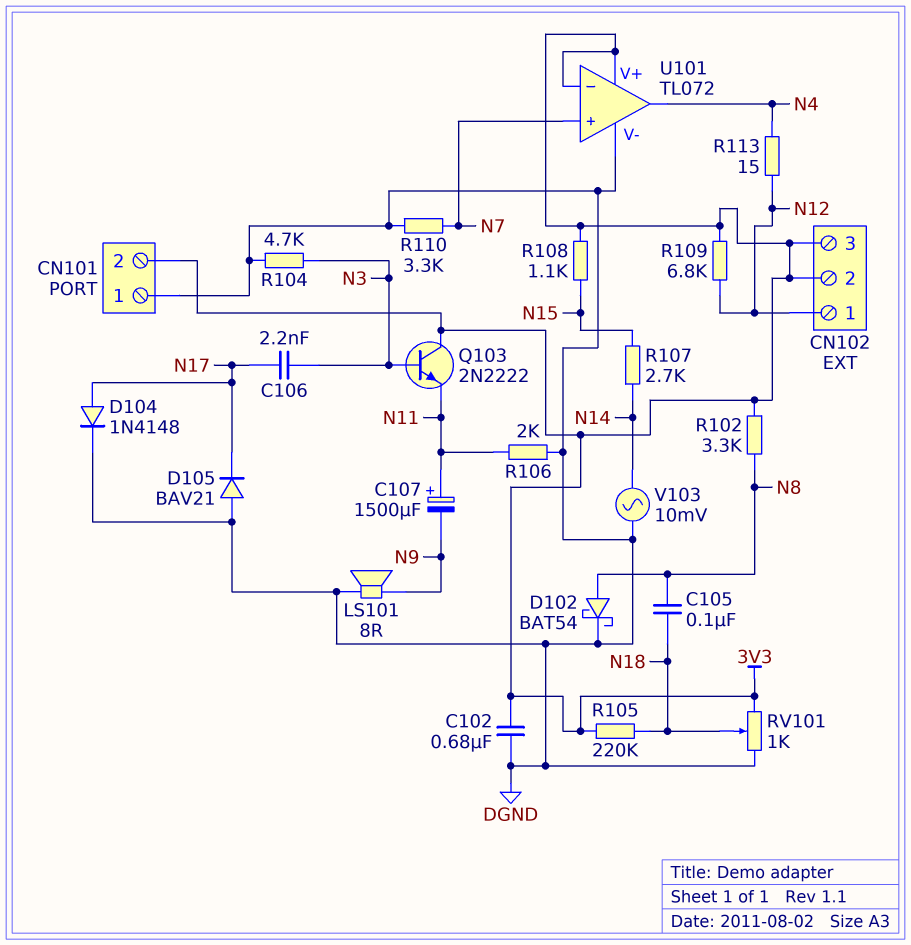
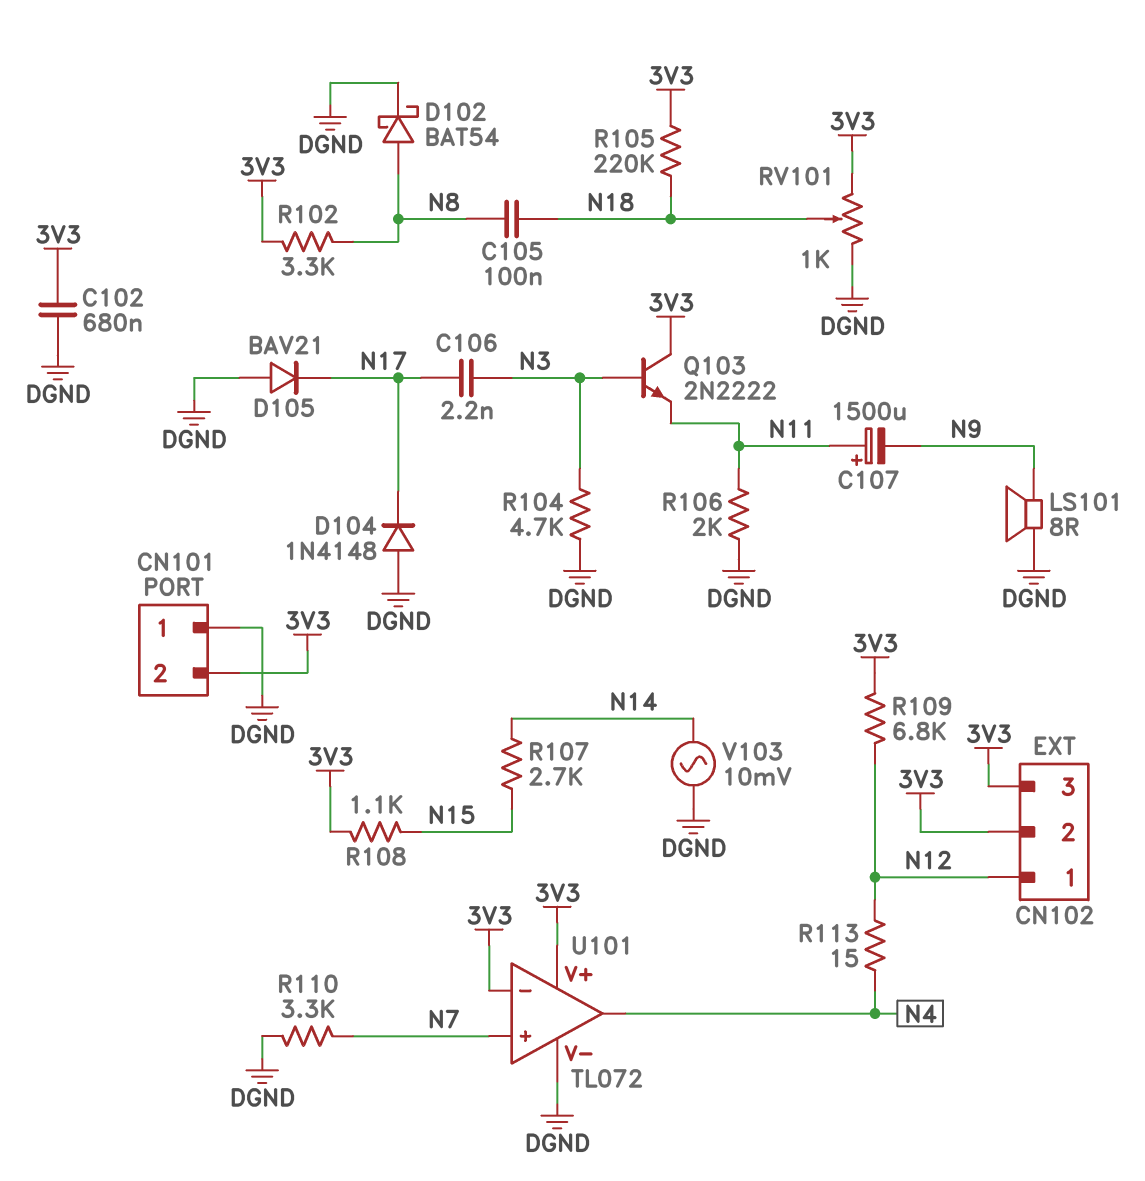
D104: diode 1N4148 (A N17, K DGND) -> diode 1N4148 (A DGND, K N17)

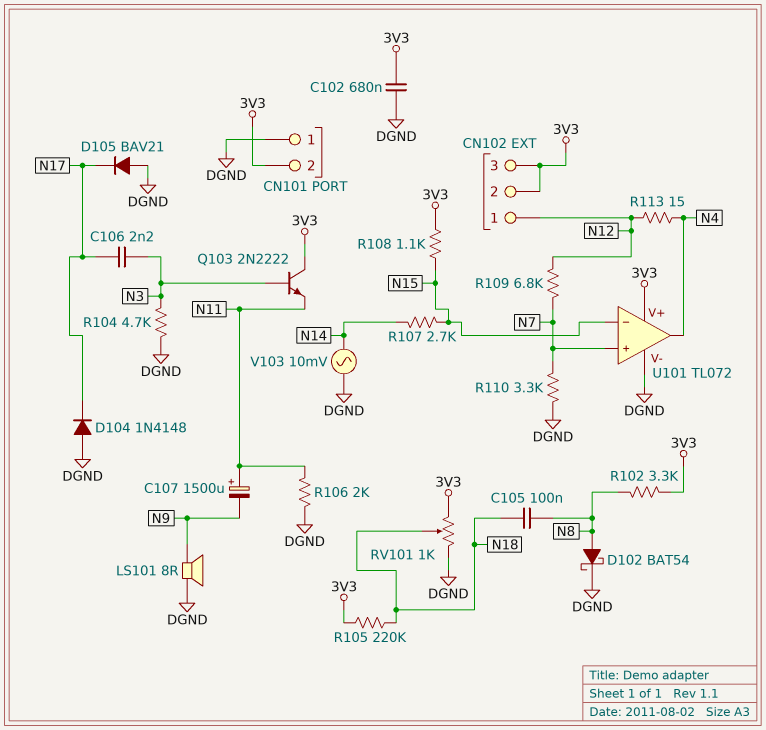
R109: 6.8k (3V3, N12) -> 6.8k (N7, N12)
U101 pin in-: 3V3 -> N15

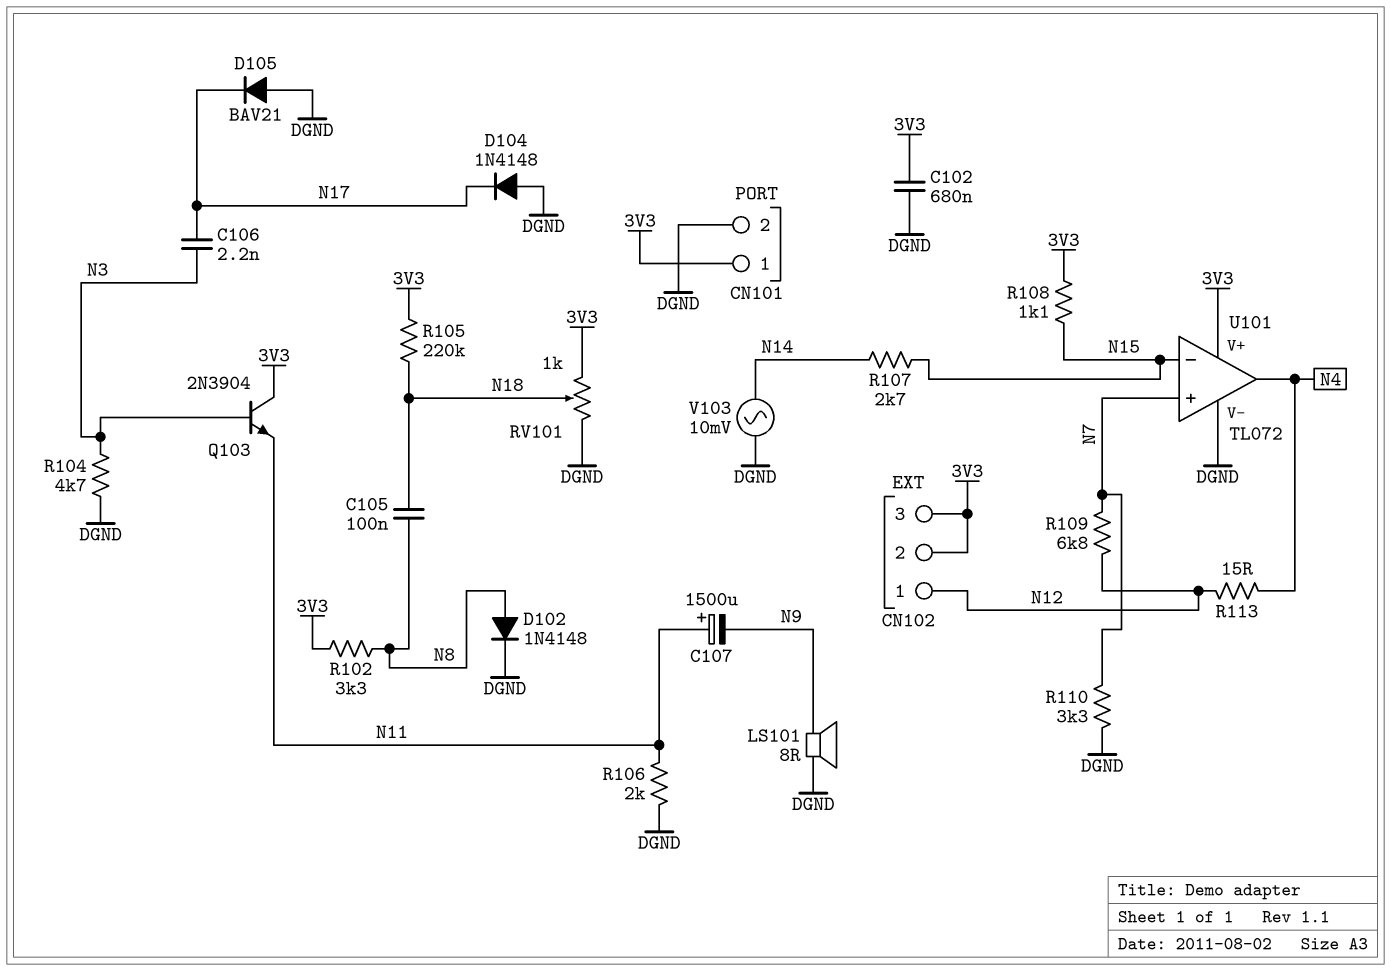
CN101 pin 1: DGND -> 3V3
CN101 pin 2: 3V3 -> DGND
D102: schottky BAT54 (A N8, K DGND) -> diode 1N4148 (A N8, K DGND)
Q103: NPN 2N2222 (B N3, C 3V3, E N11) -> NPN 2N3904 (B N3, C 3V3, E N11)

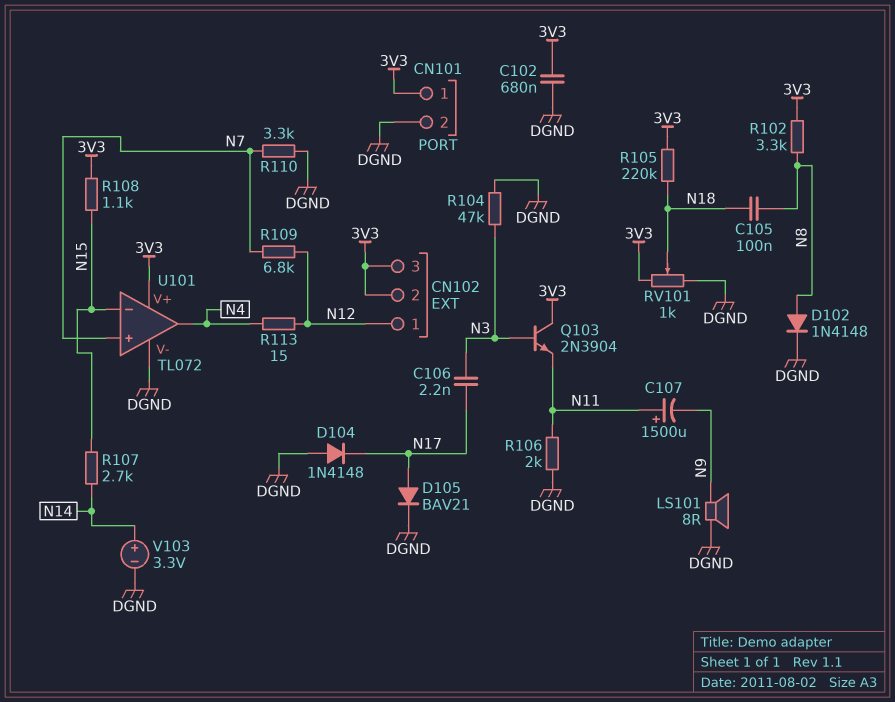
D105: diode BAV21 (A DGND, K N17) -> diode BAV21 (A N17, K DGND)
R104: 4.7k (DGND, N3) -> 47k (DGND, N3)
V103: AC 10mV (DGND, N14) -> 3.3V (plus N14, minus DGND)

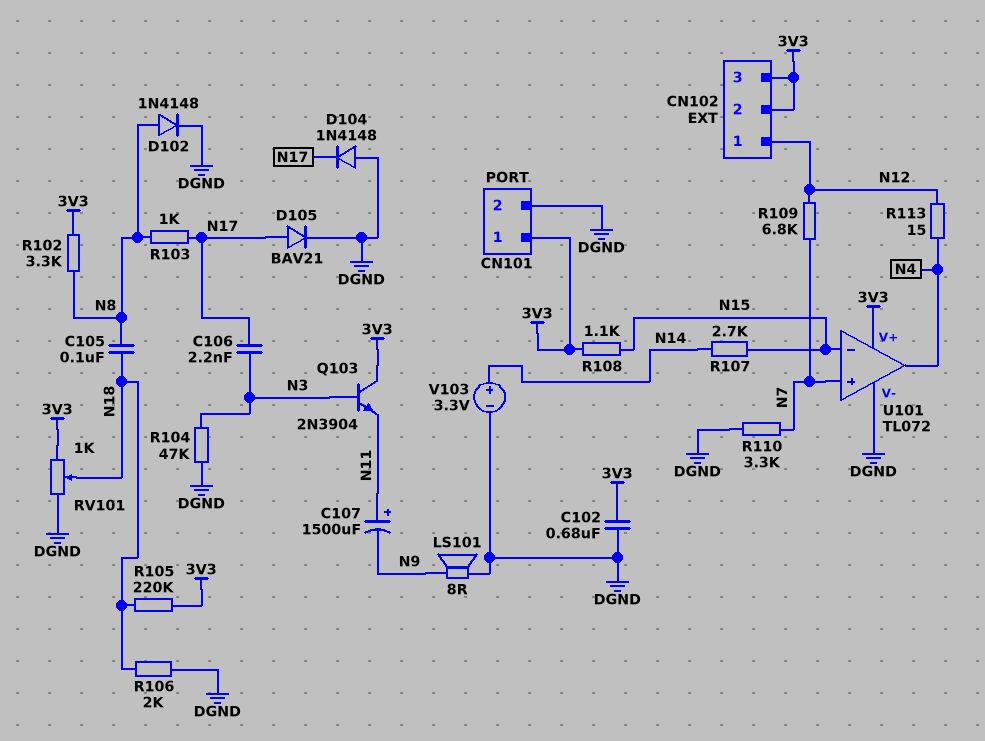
R103: none -> 1k (N8, N17)
R106: 2k (DGND, N11) -> 2k (DGND, N18)

